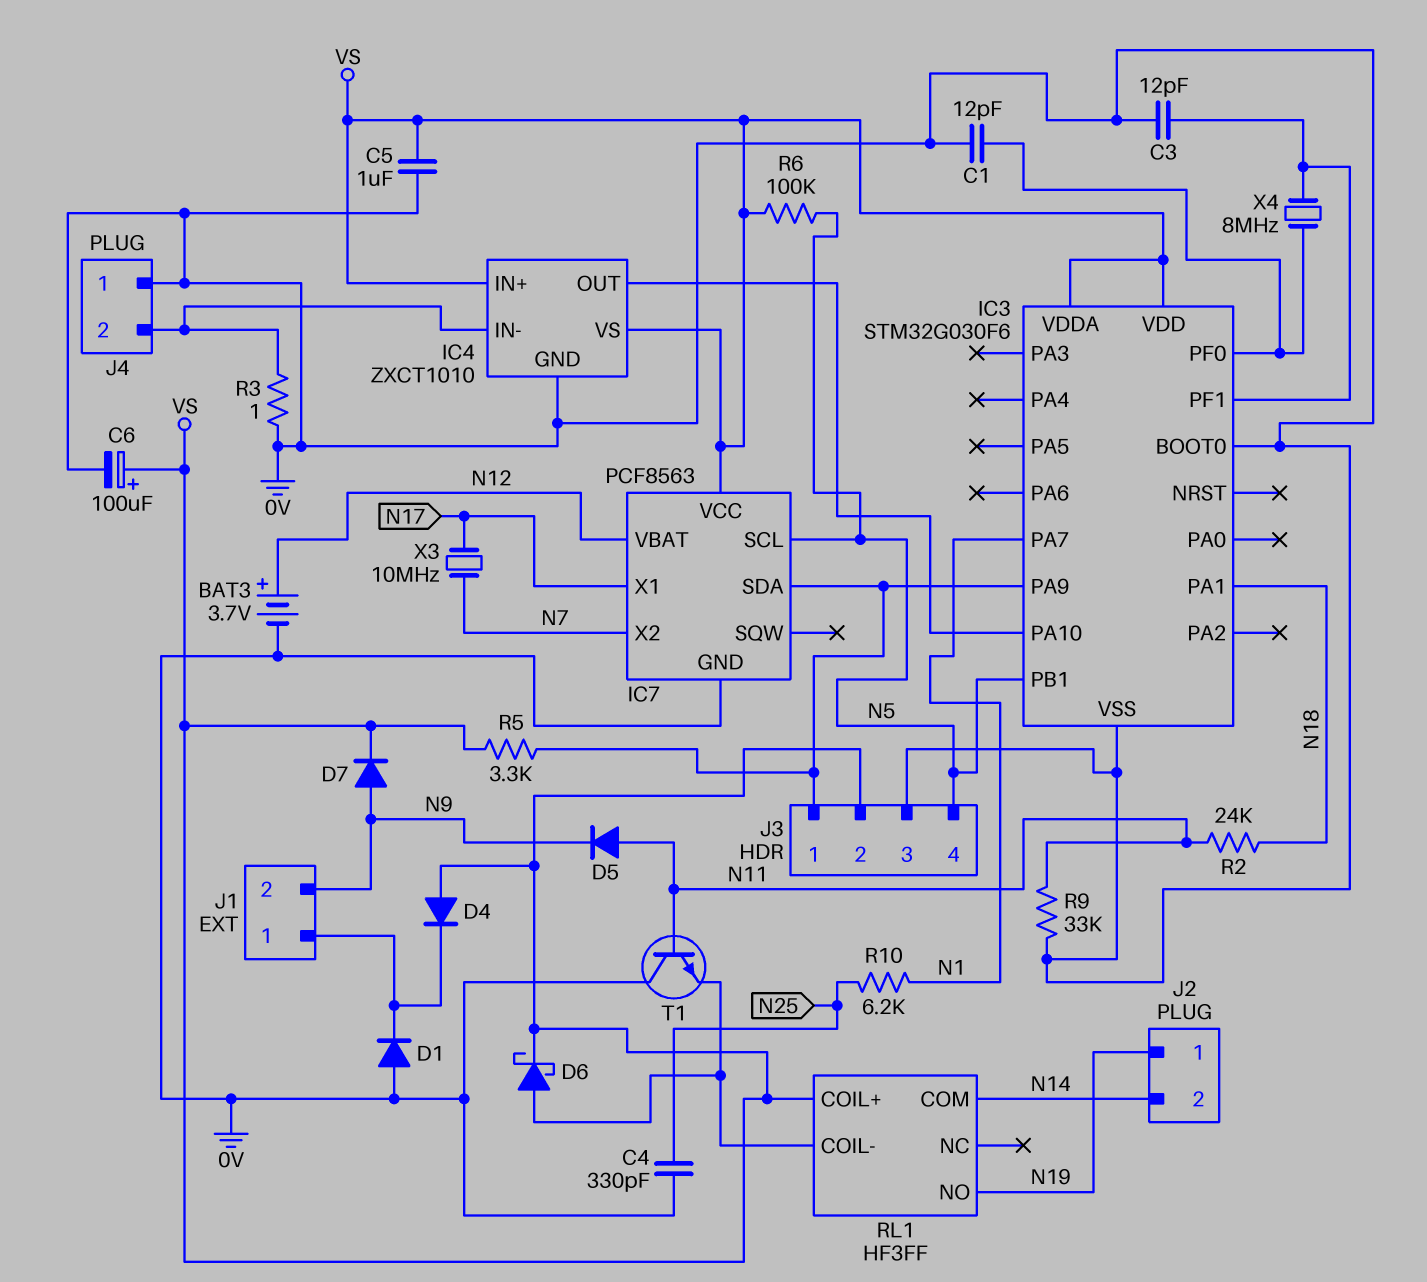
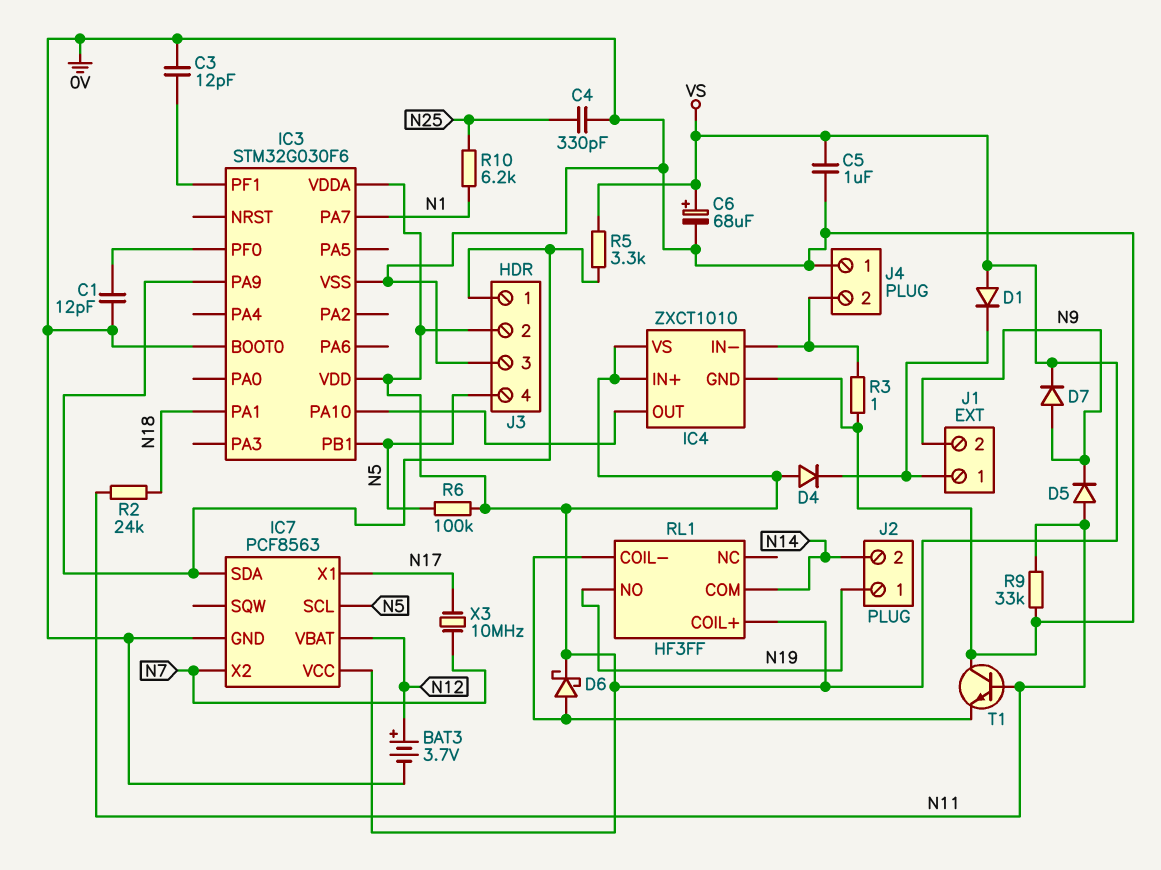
C6: 100uF (plus VS, minus 0V) -> 68uF (plus VS, minus 0V)
D1: diode (A 0V, K J1/1) -> diode (A VS, K J1/1)
X4: 8MHz (IC3/PF0, IC3/PF1) -> none

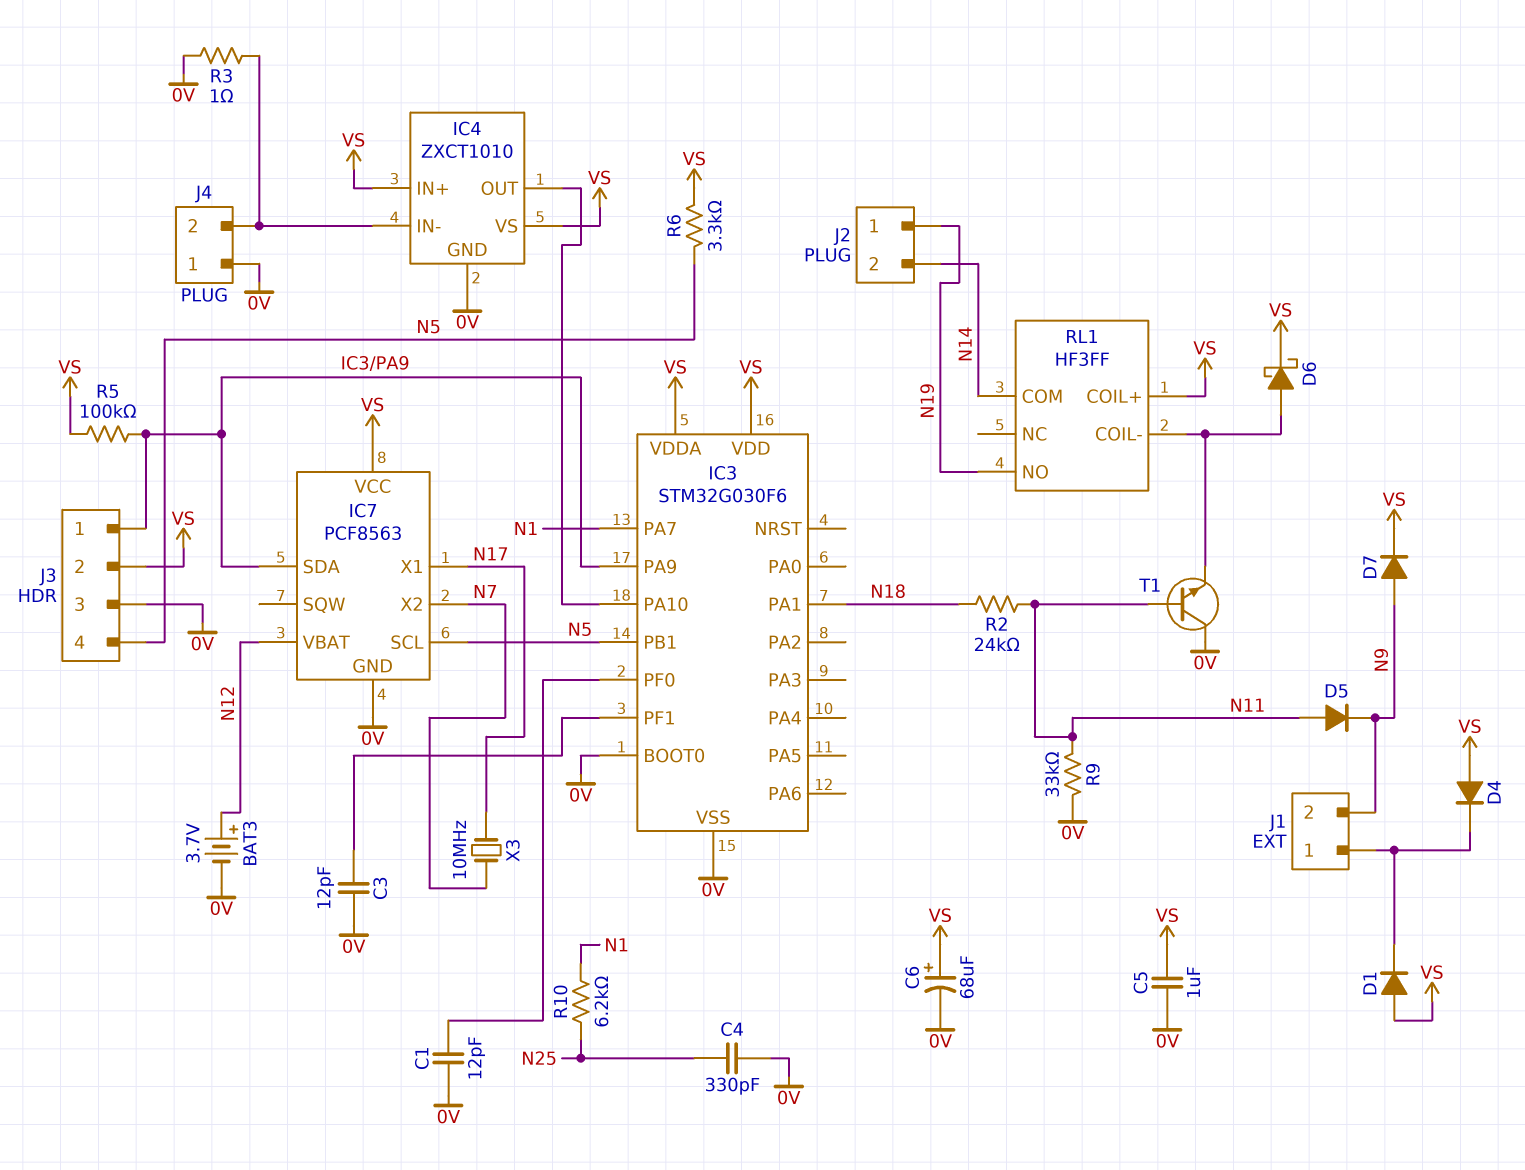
R5: 3.3k (IC3/PA9, VS) -> 100k (IC3/PA9, VS)
R6: 100k (N5, VS) -> 3.3k (N5, VS)

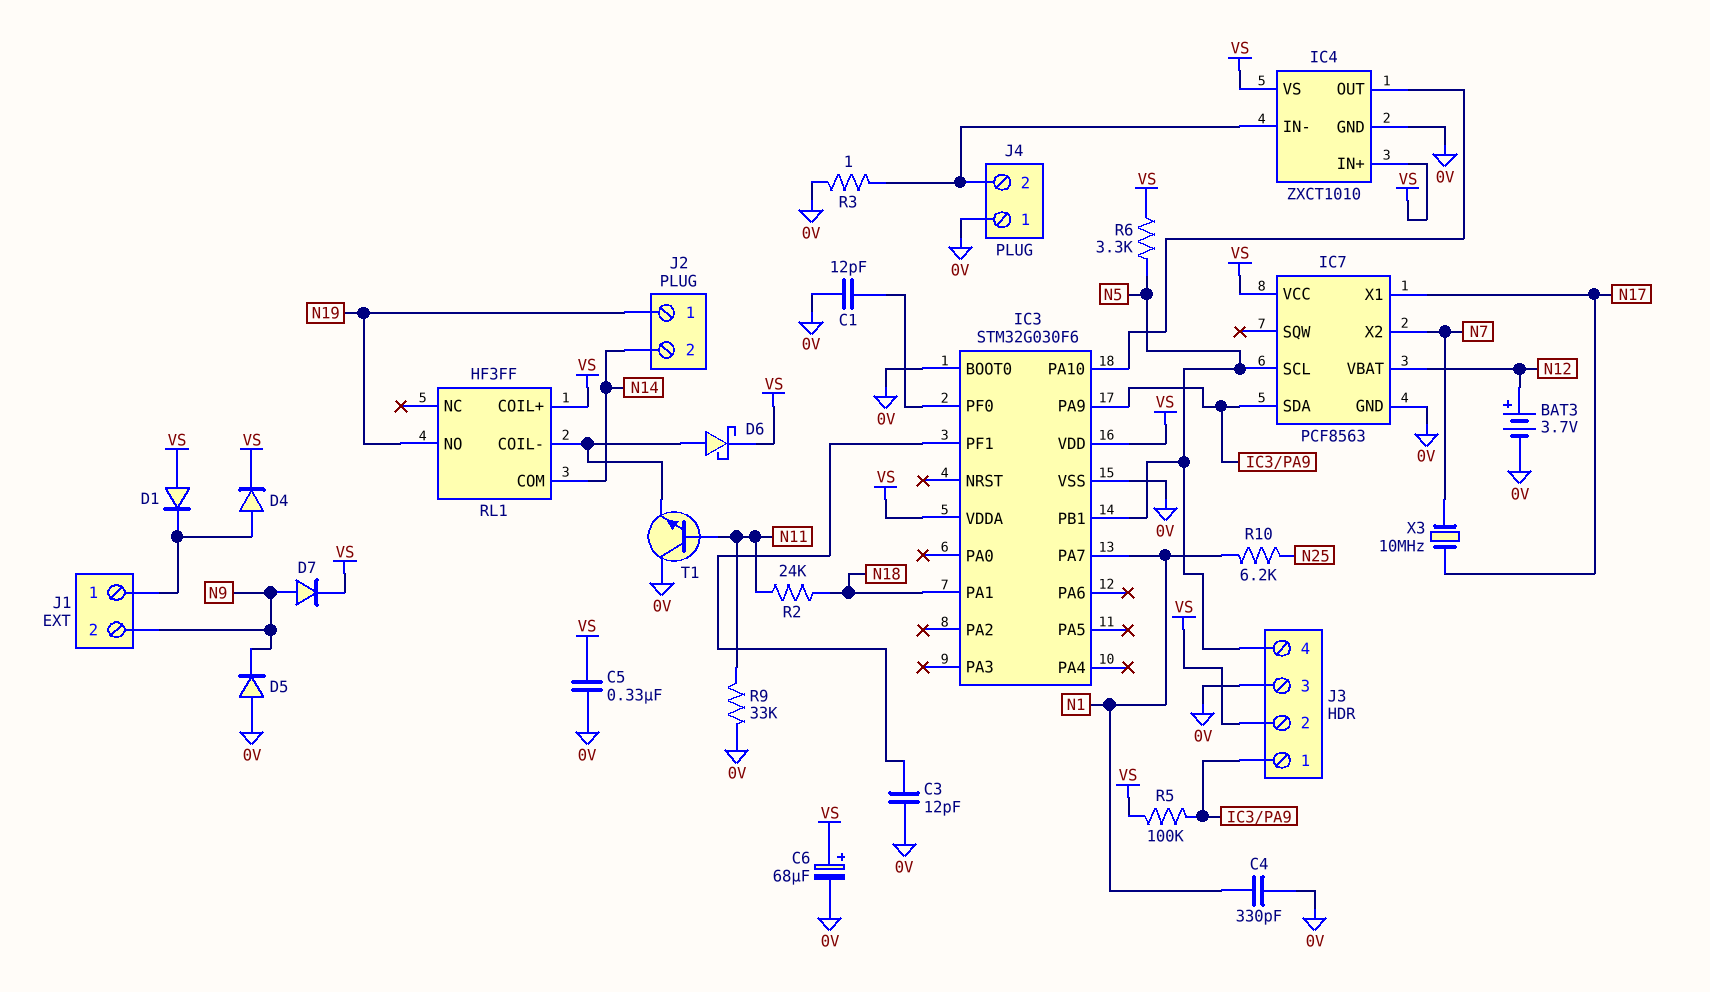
C4: 330pF (0V, N25) -> 330pF (0V, N1)
C5: 1uF (0V, VS) -> 330nF (0V, VS)
D4: diode (A VS, K J1/1) -> diode (A J1/1, K VS)
D5: diode (A N11, K N9) -> diode (A 0V, K N9)

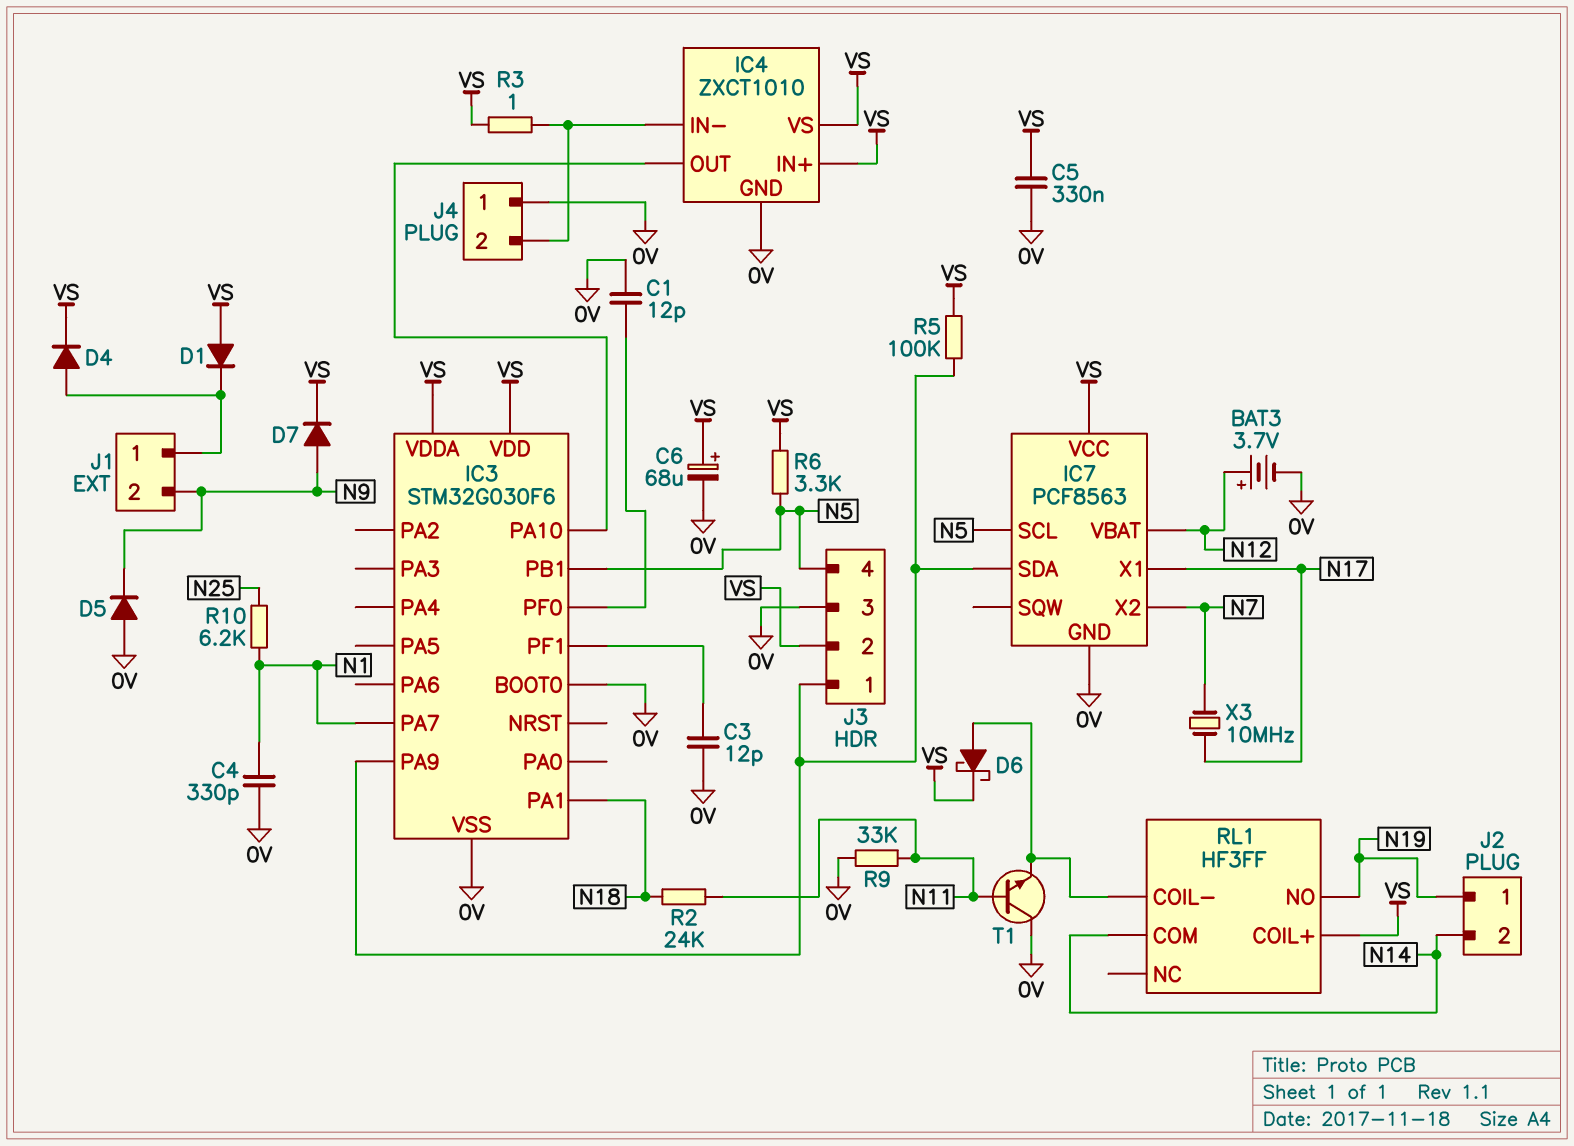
R3: 1 (0V, IC4/IN-) -> 1 (IC4/IN-, VS)

